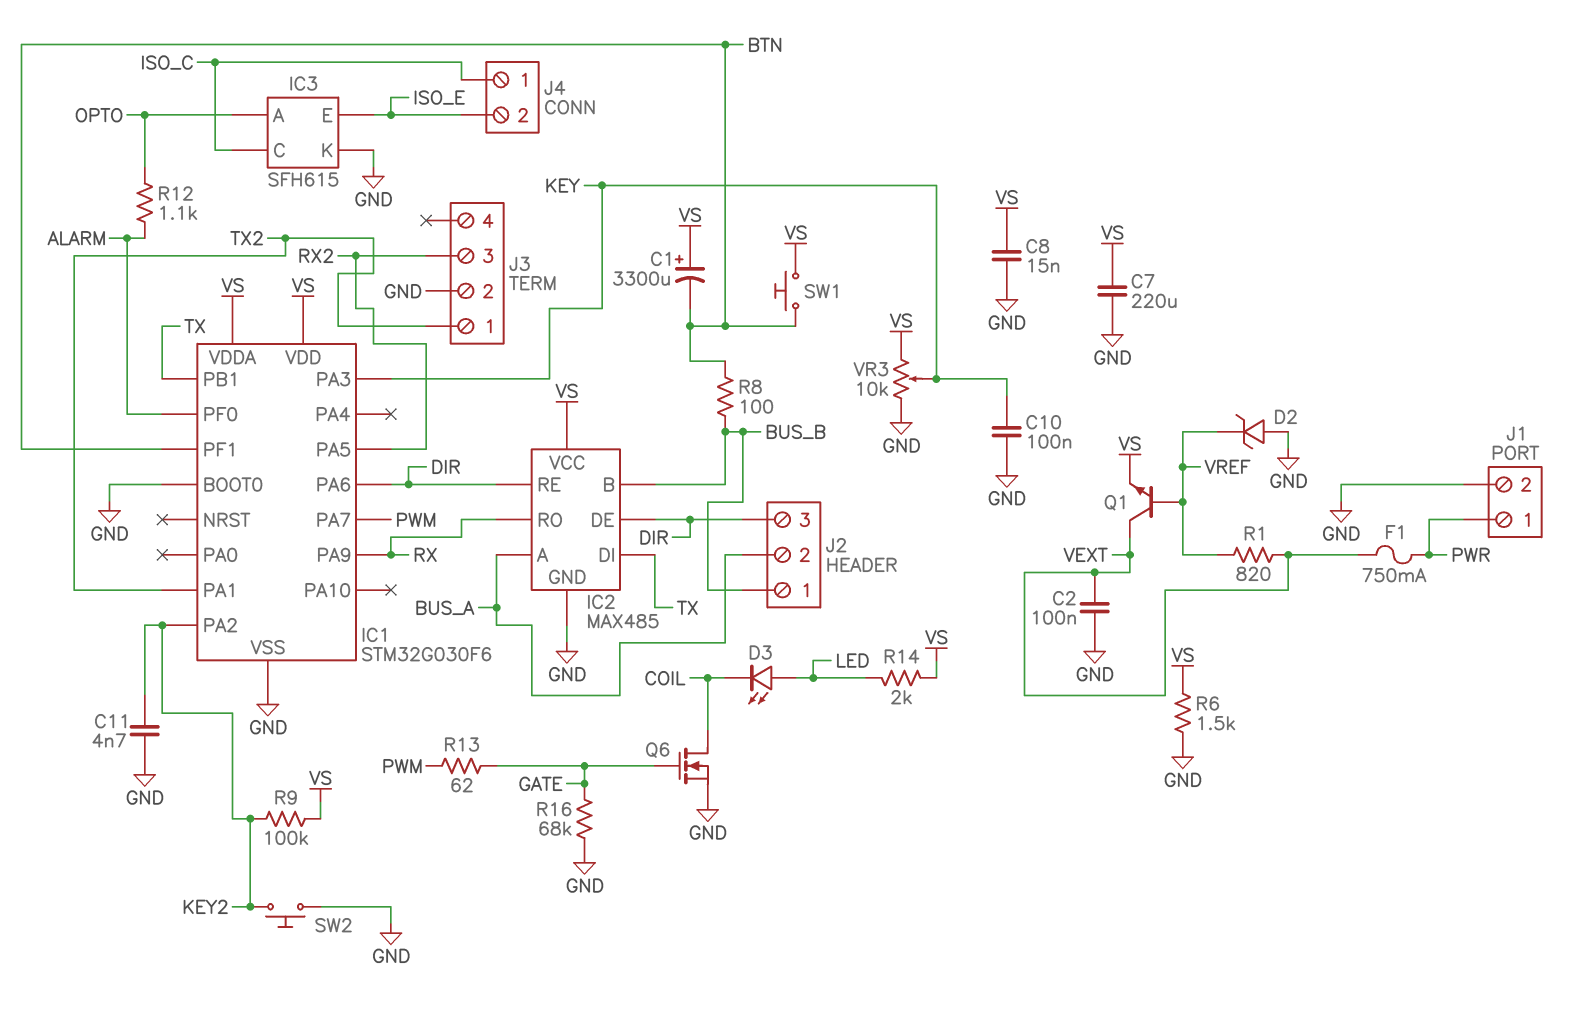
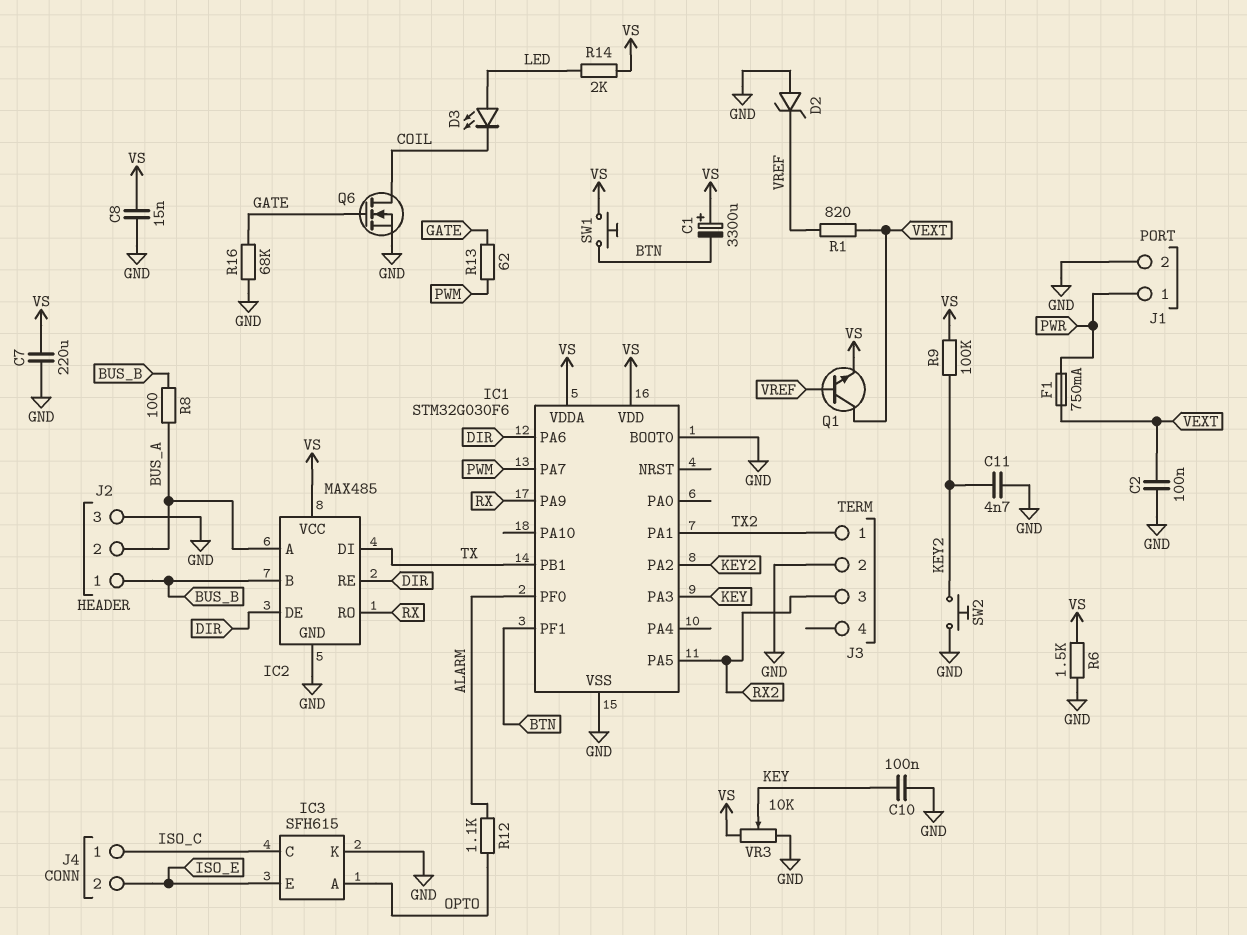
J2 pin 3: DIR -> GND
R8: 100 (BTN, BUS_B) -> 100 (BUS_A, BUS_B)

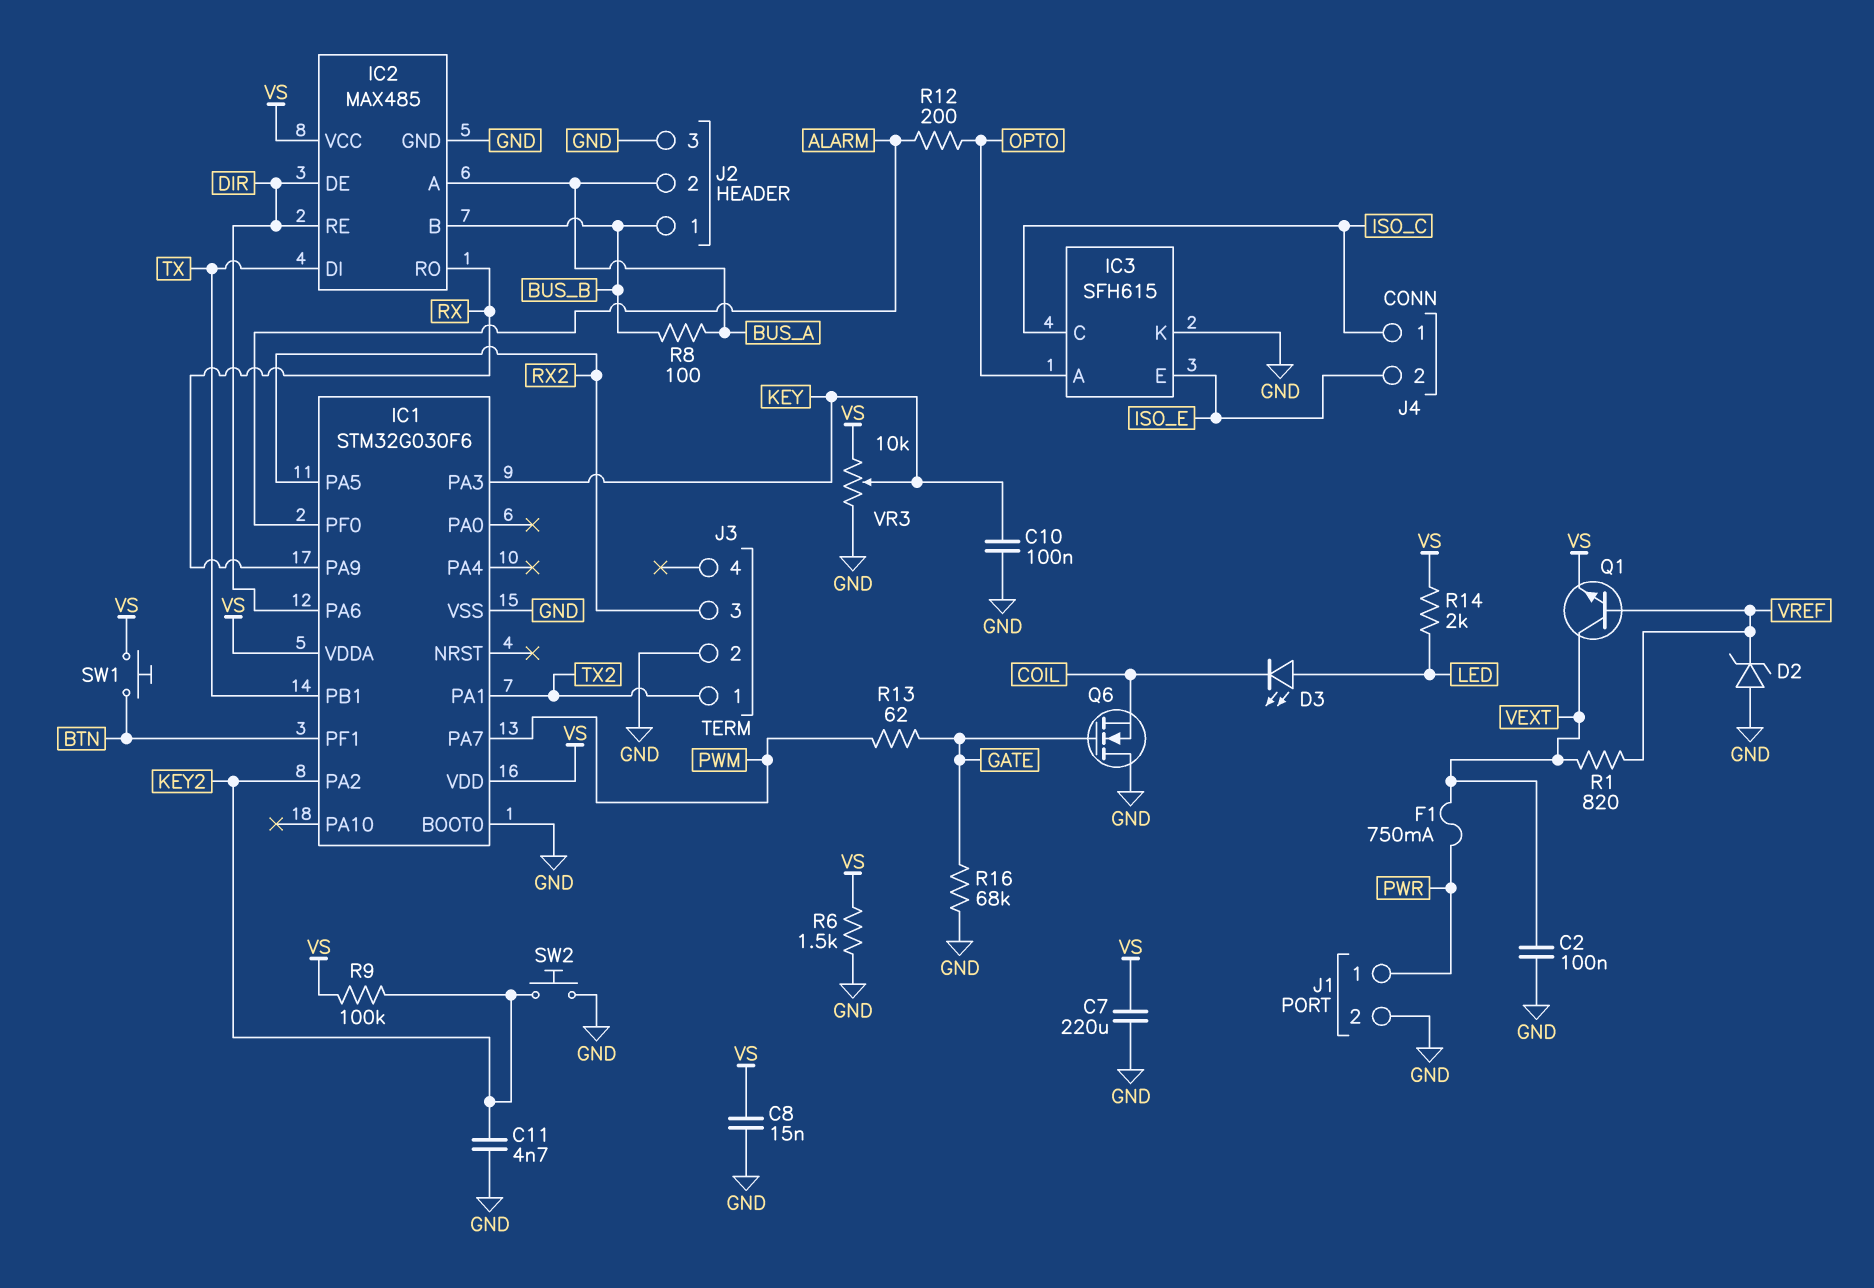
C1: 3300uF (plus VS, minus BTN) -> none
Q6: NMOS (G GATE, D COIL, S GND) -> NMOS (G GATE, D GND, S COIL)
R12: 1.1k (ALARM, OPTO) -> 200 (ALARM, OPTO)

